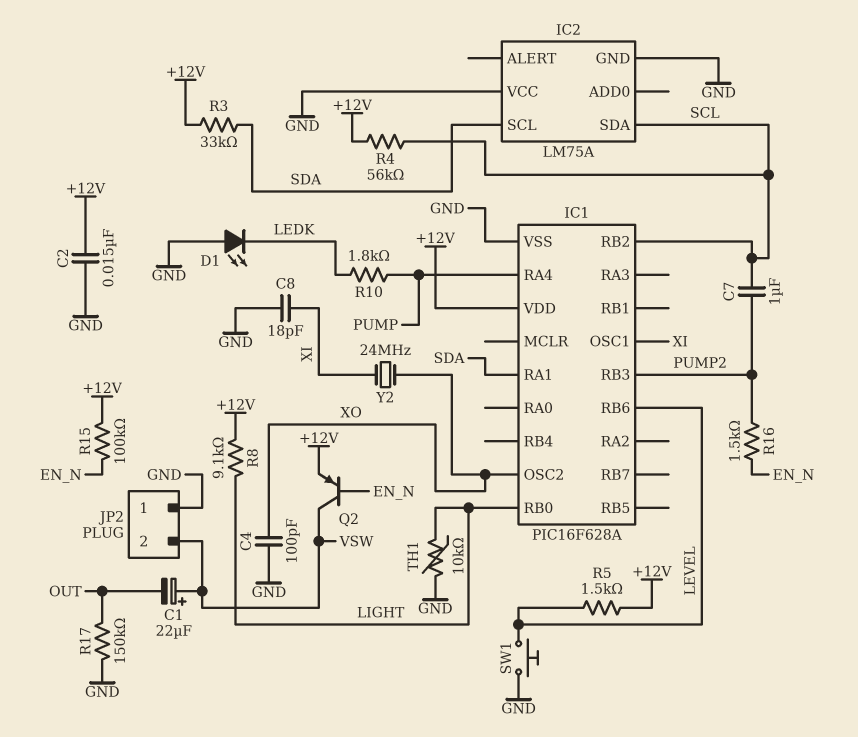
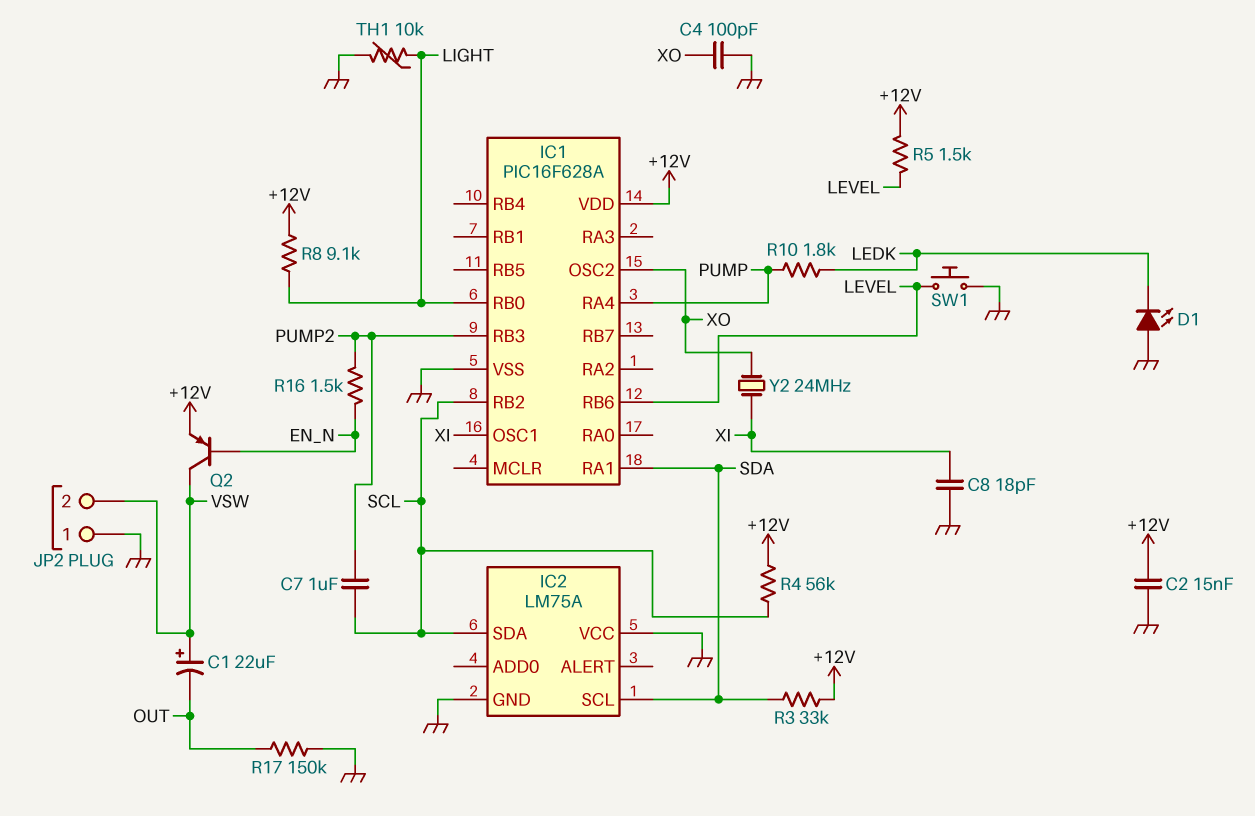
R15: 100k (+12V, EN_N) -> none

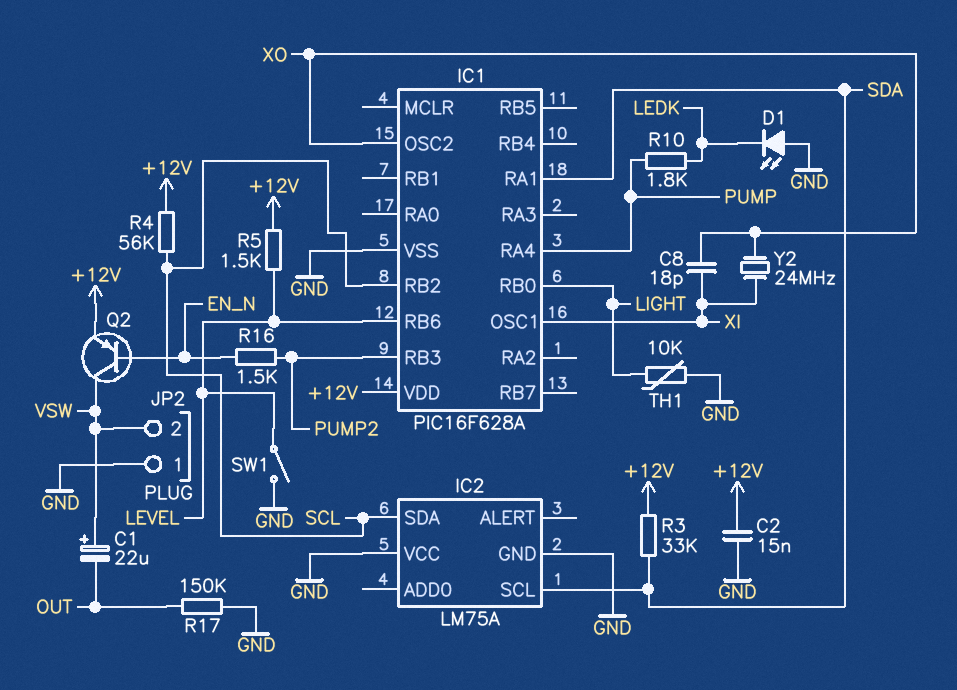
C4: 100pF (GND, XO) -> none
C7: 1uF (PUMP2, SCL) -> none
C8: 18pF (GND, XI) -> 18pF (XI, XO)
R8: 9.1k (+12V, LIGHT) -> none
SW1: button (GND, LEVEL) -> switch (GND, LEVEL)

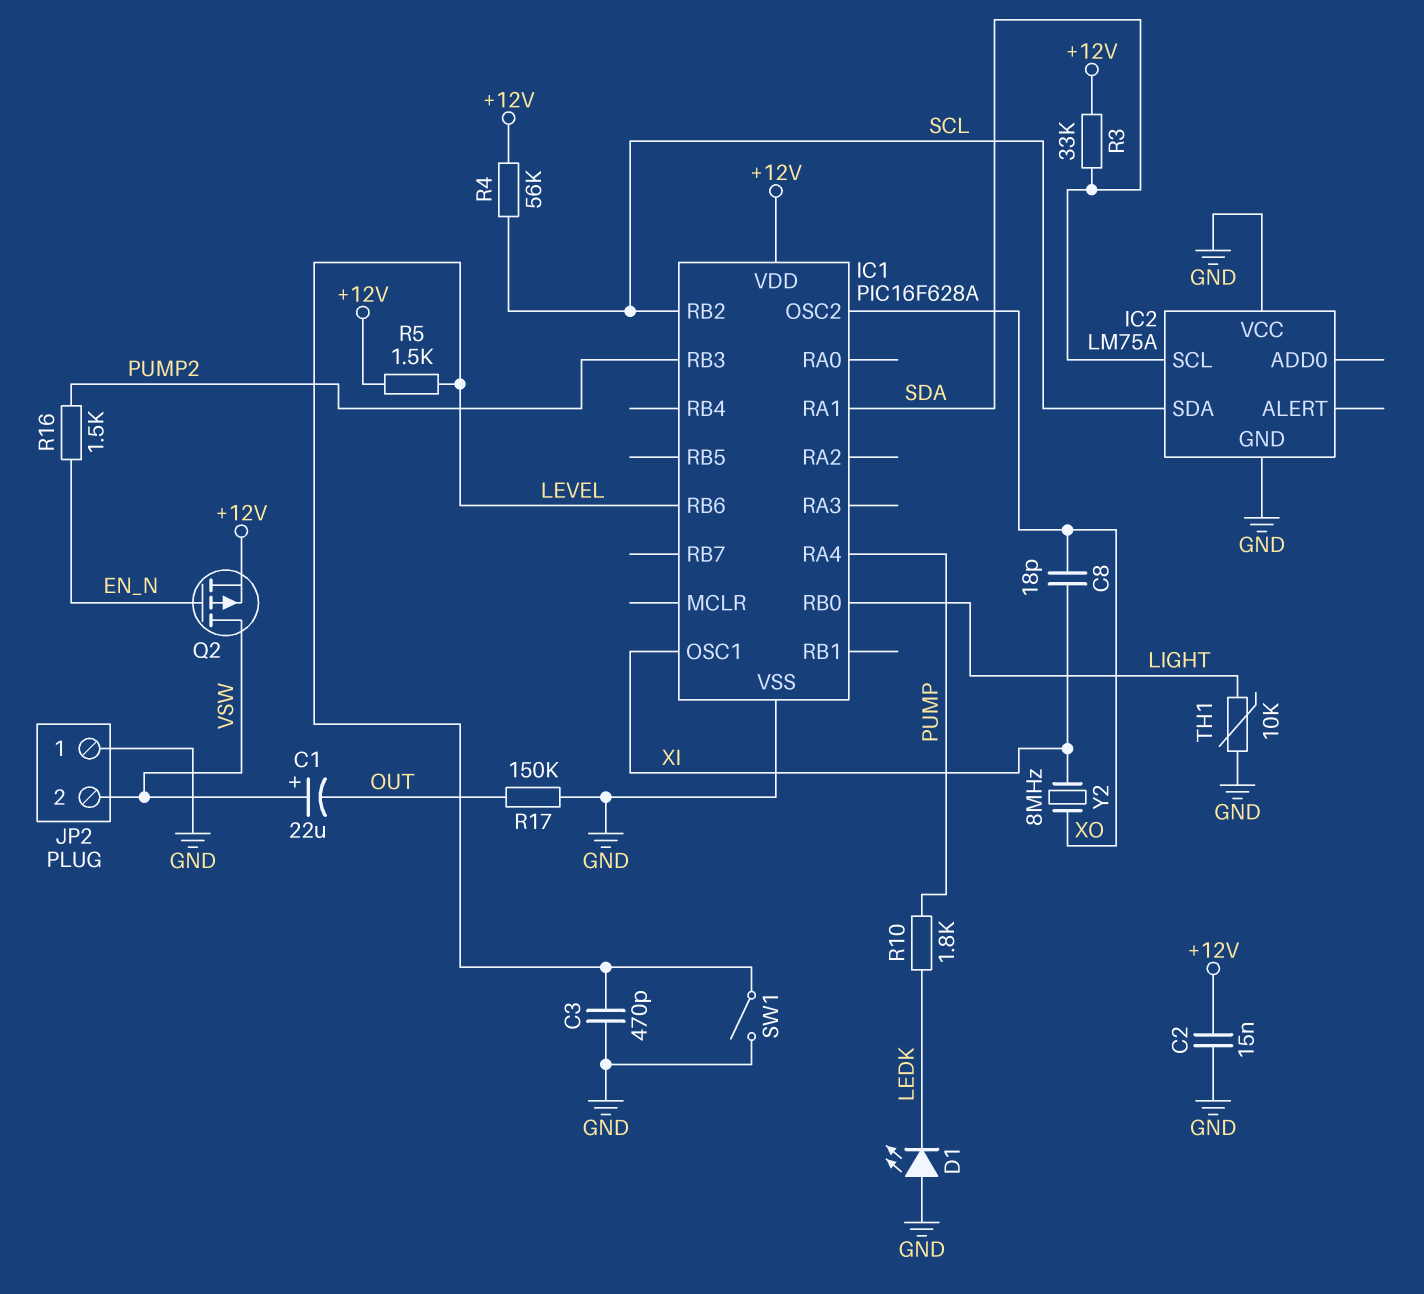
C3: none -> 470pF (GND, LEVEL)
Q2: PNP (B EN_N, C VSW, E +12V) -> PMOS (G EN_N, D VSW, S +12V)
Y2: 24MHz (XI, XO) -> 8MHz (XI, XO)

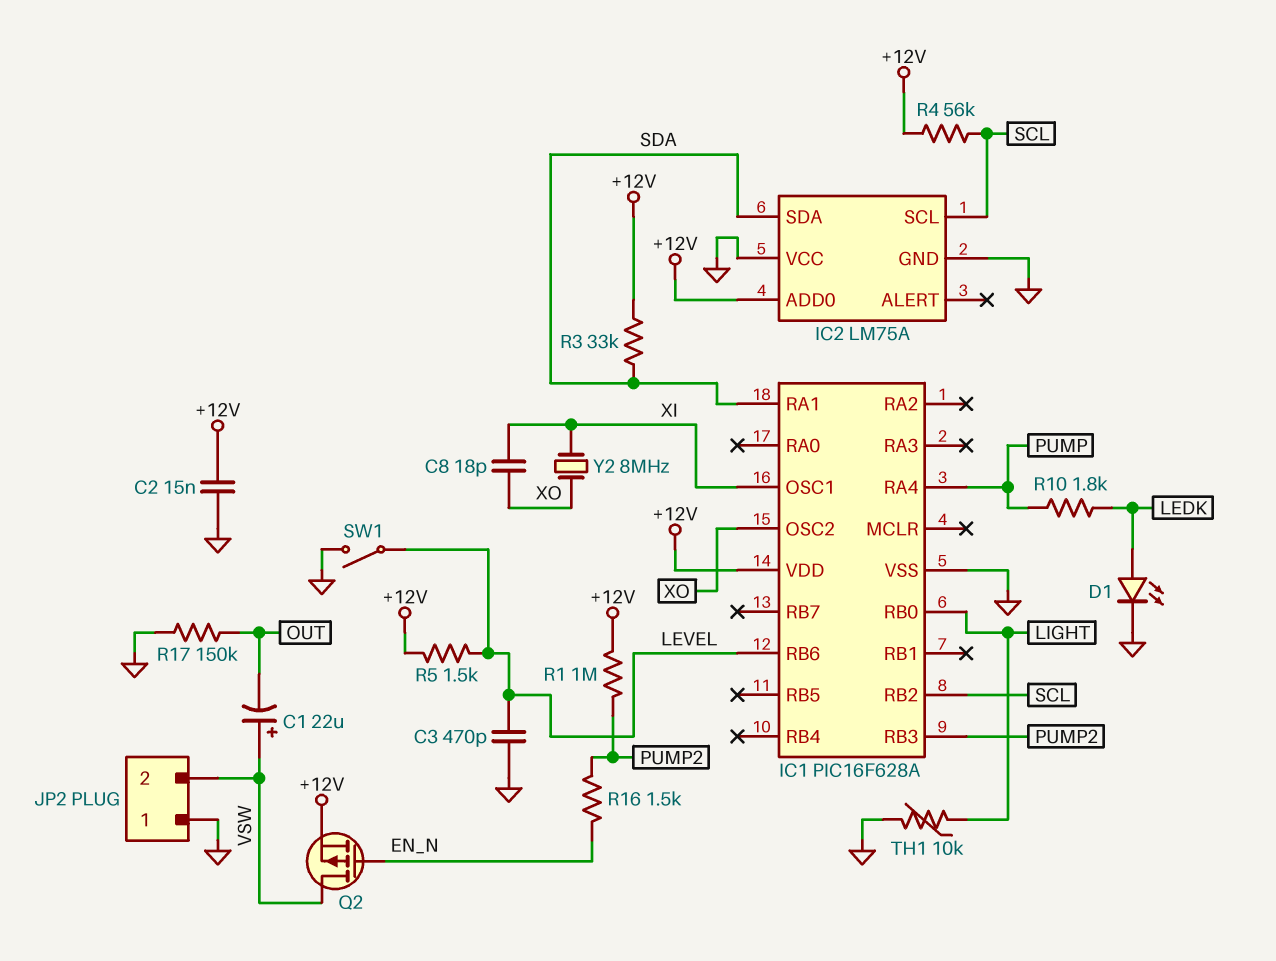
D1: LED (A GND, K LEDK) -> LED (A LEDK, K GND)
IC2 pin ADD0: none -> +12V
IC2 pin SCL: SDA -> SCL
IC2 pin SDA: SCL -> SDA
R1: none -> 1M (+12V, PUMP2)

